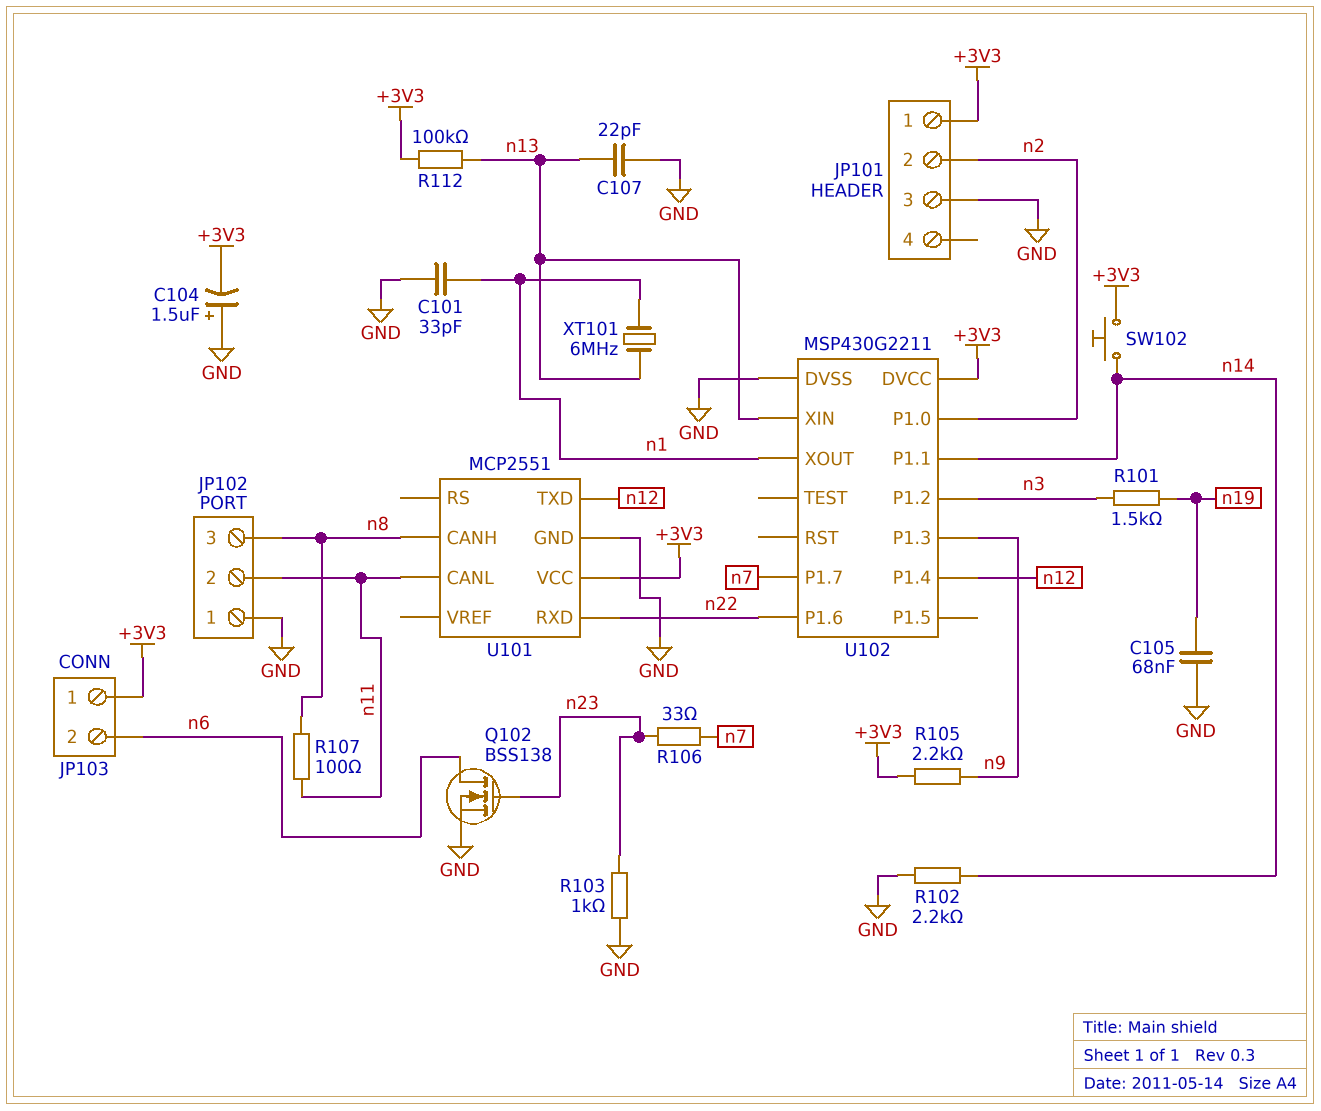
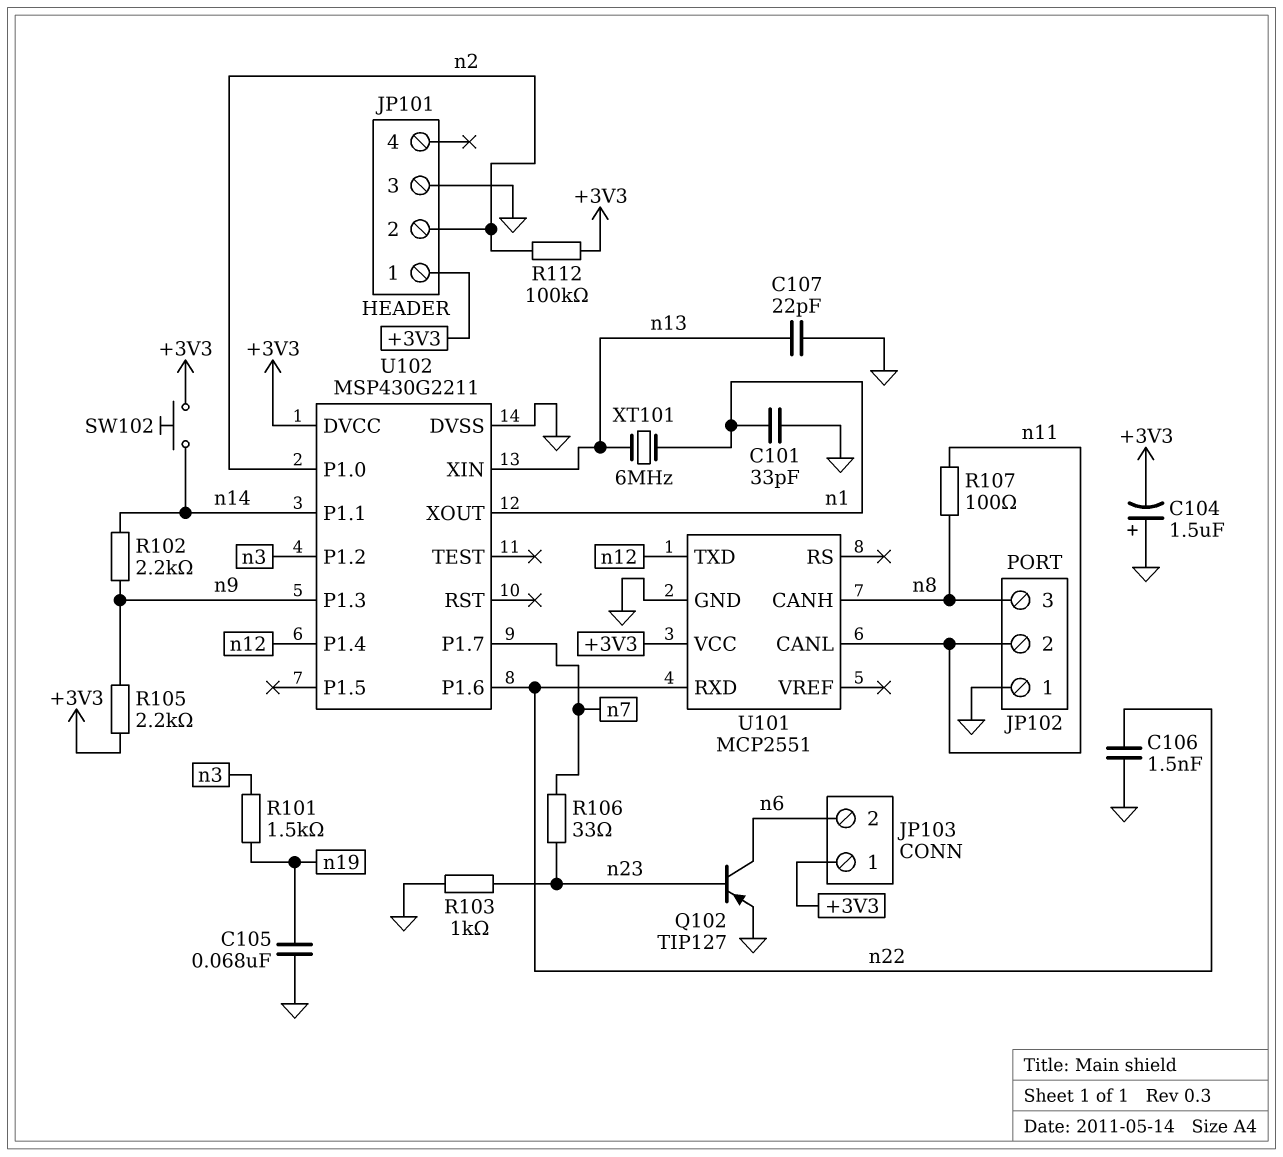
C106: none -> 1.5nF (GND, n22)
Q102: NMOS BSS138 (G n23, D n6, S GND) -> PNP TIP127 (B n23, C n6, E GND)
R102: 2.2k (GND, n14) -> 2.2k (n9, n14)
R112: 100k (+3V3, n13) -> 100k (+3V3, n2)

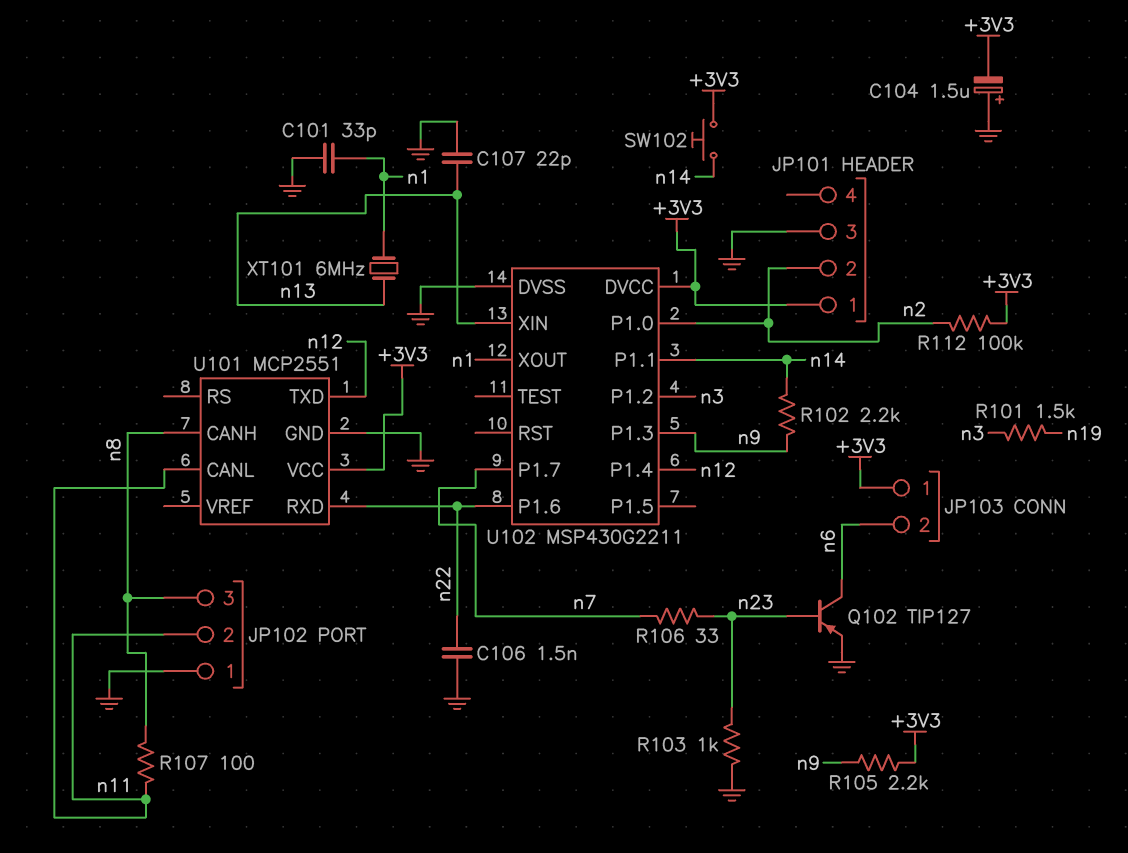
C105: 68nF (GND, n19) -> none

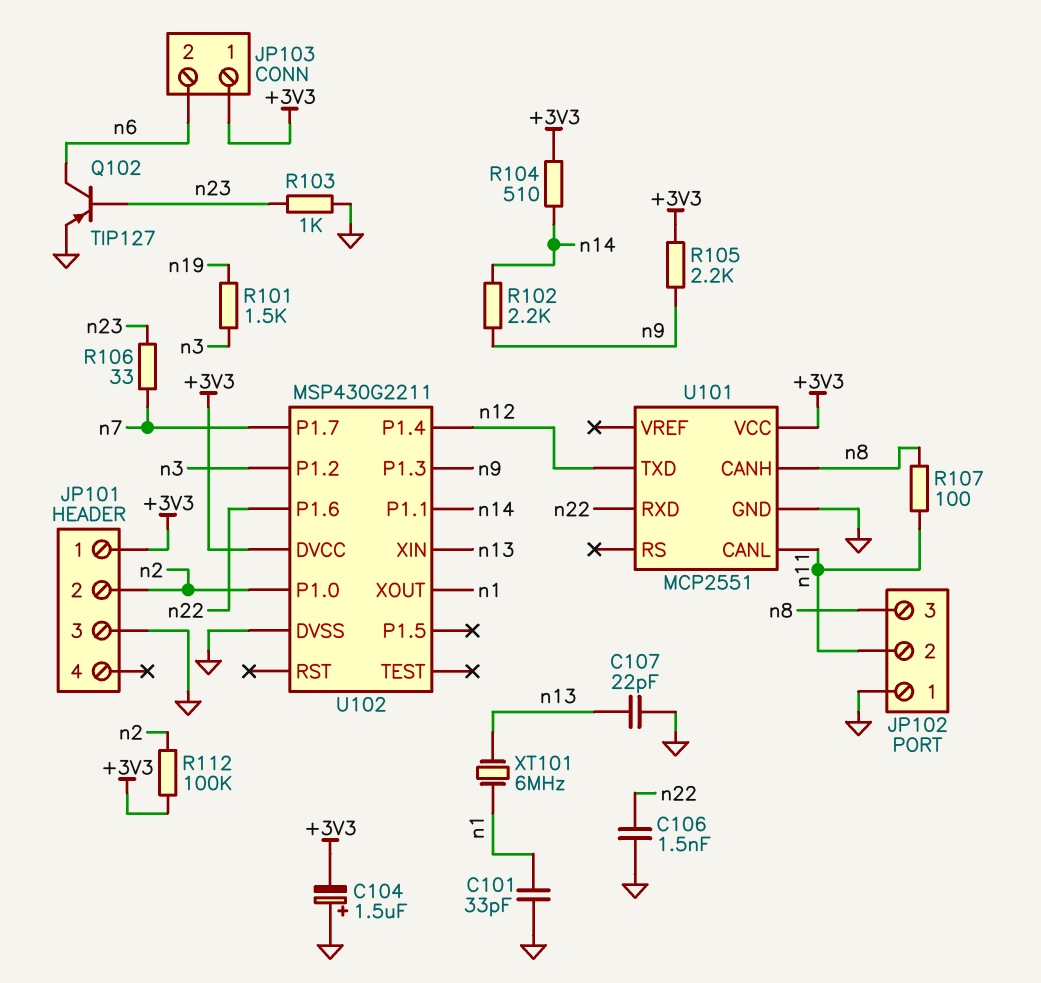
R104: none -> 510 (+3V3, n14)
SW102: button (+3V3, n14) -> none

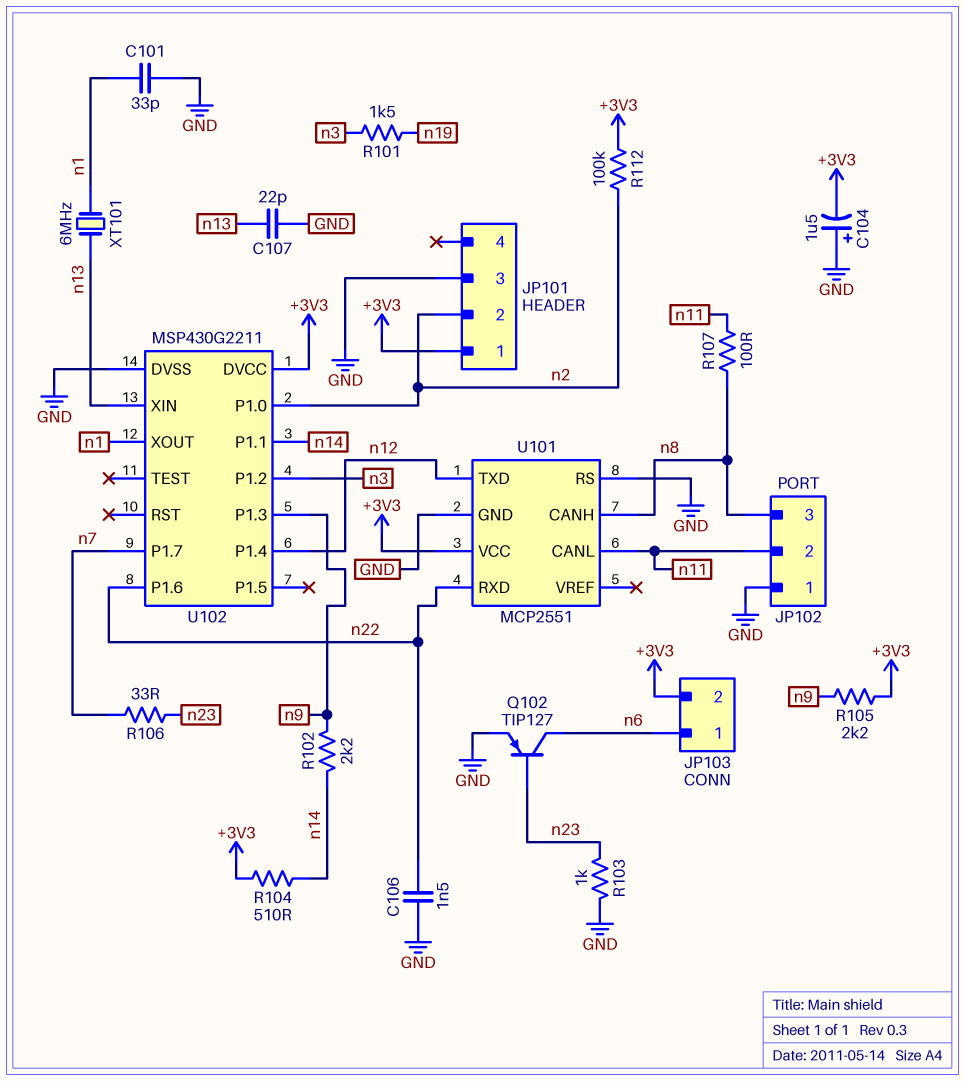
JP103 pin 1: +3V3 -> n6
JP103 pin 2: n6 -> +3V3
U101 pin RS: none -> GND

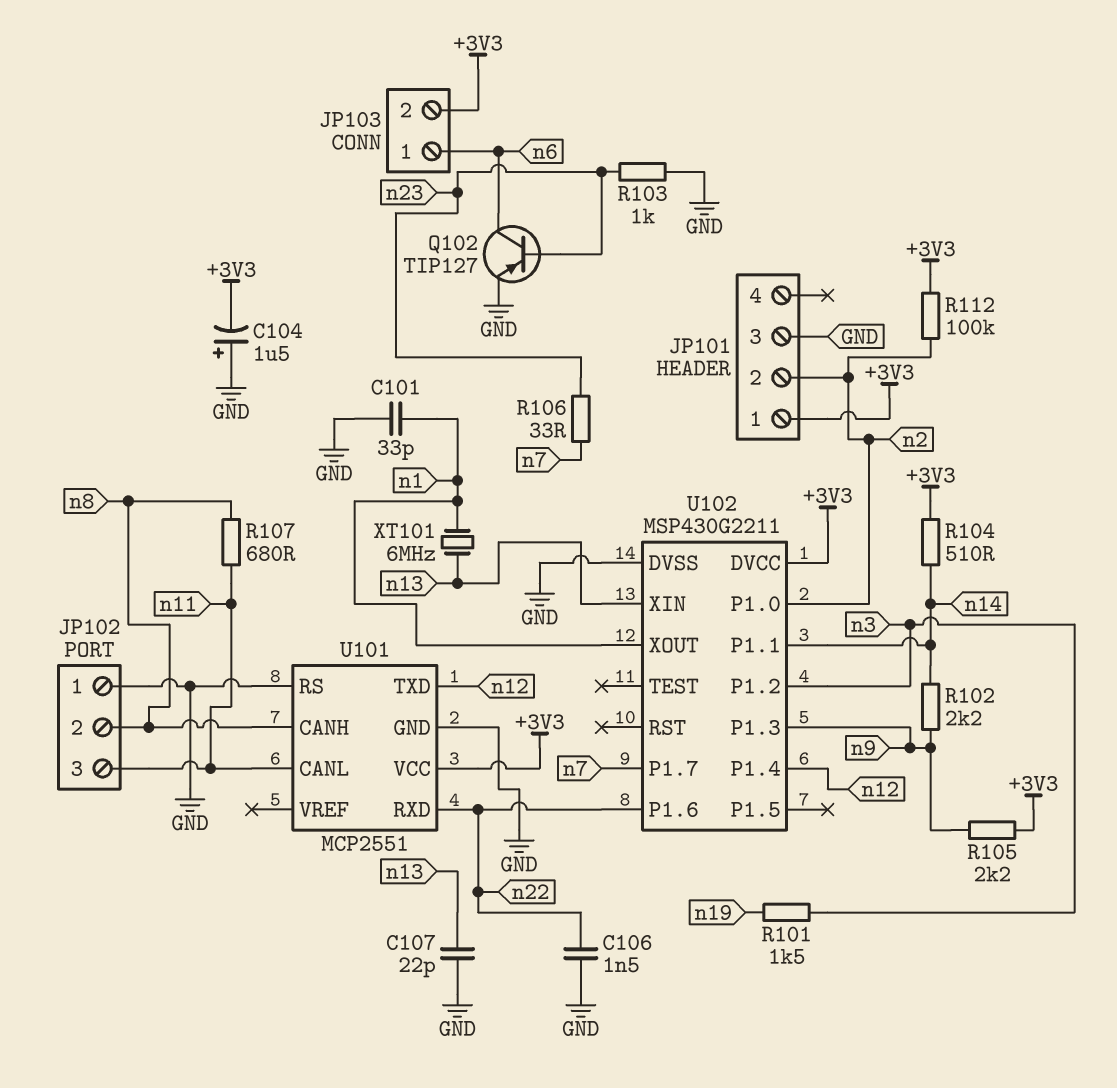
JP102 pin 2: n11 -> n8
JP102 pin 3: n8 -> n11
R107: 100 (n8, n11) -> 680 (n8, n11)

